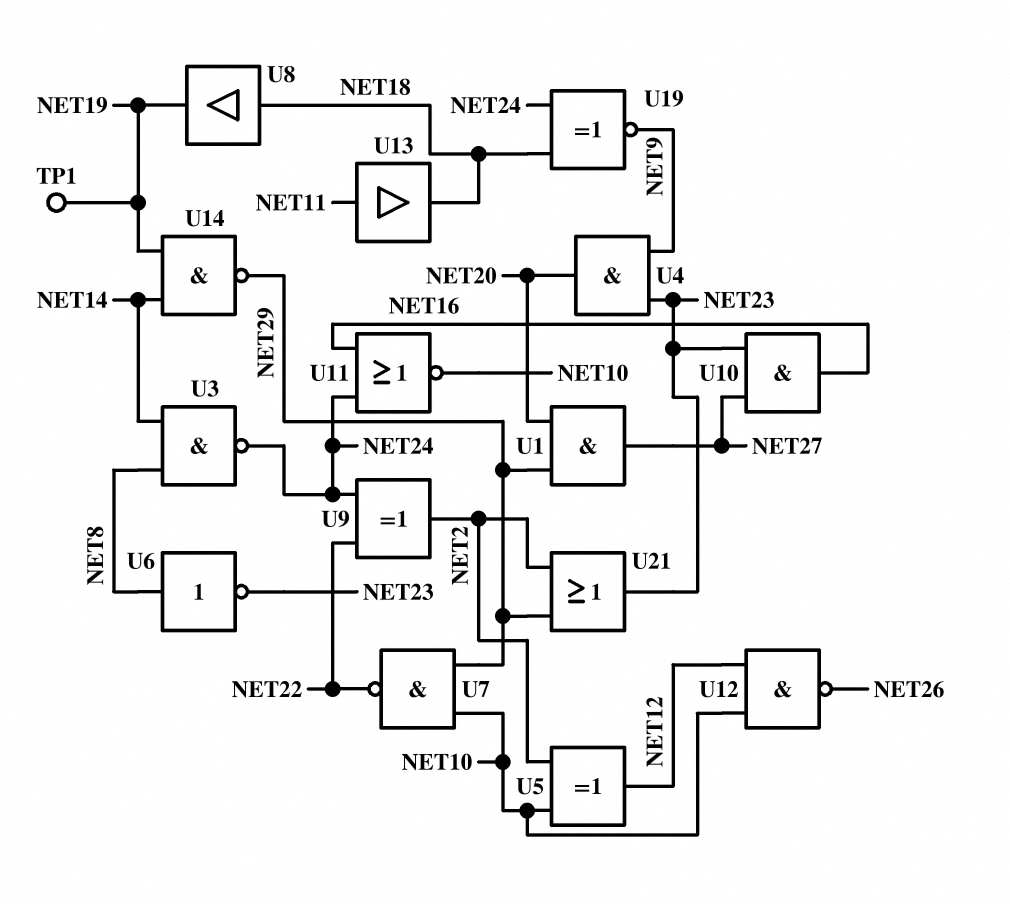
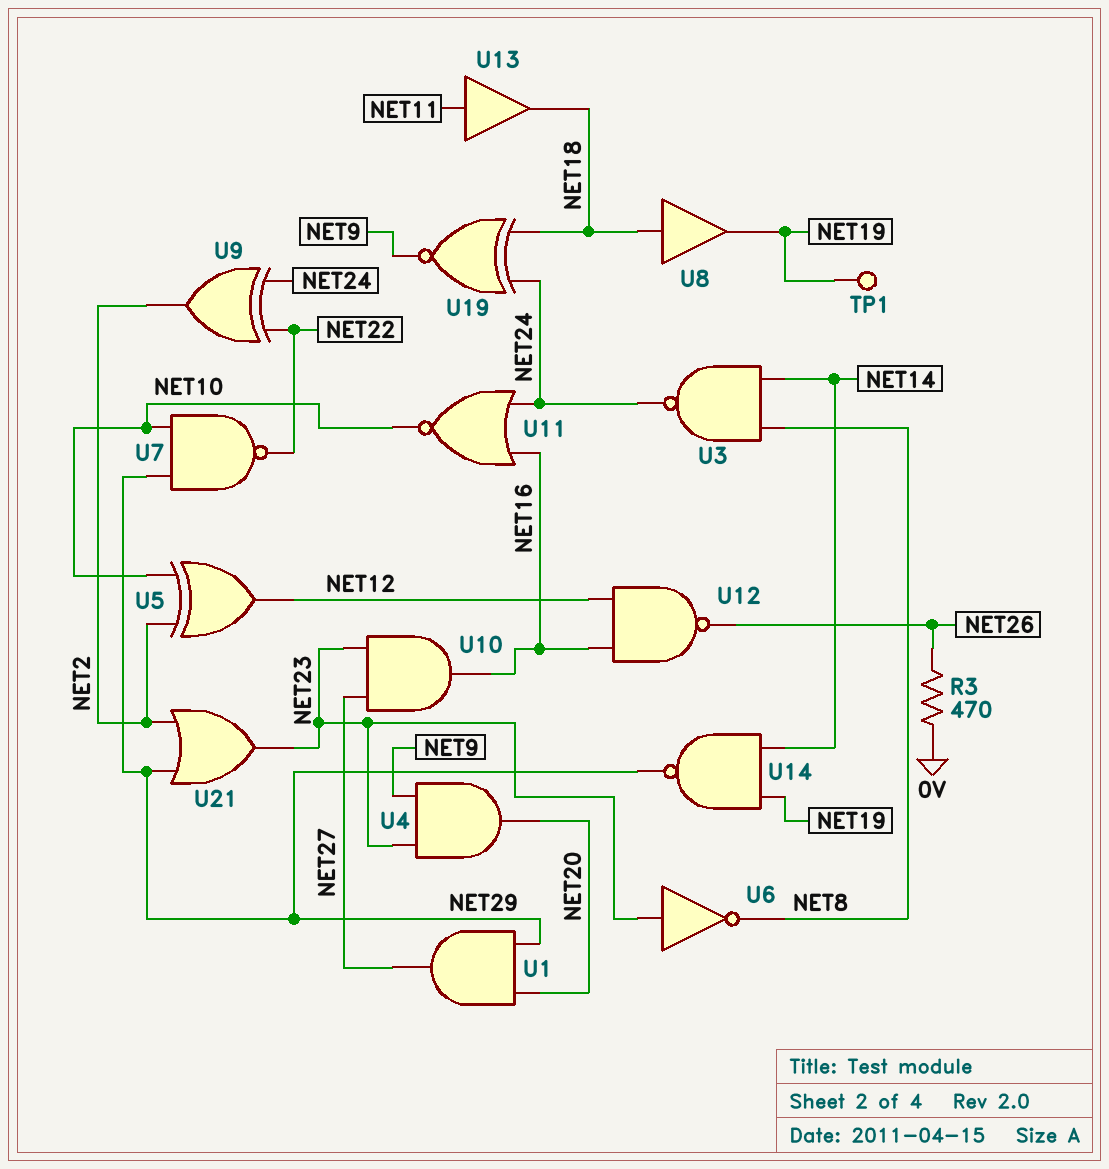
R3: none -> 470 (0V, NET26)
U6: NOT (in NET8, out NET23) -> NOT (in NET23, out NET8)
U12: NAND (in NET10, in NET12, out NET26) -> NAND (in NET12, in NET16, out NET26)

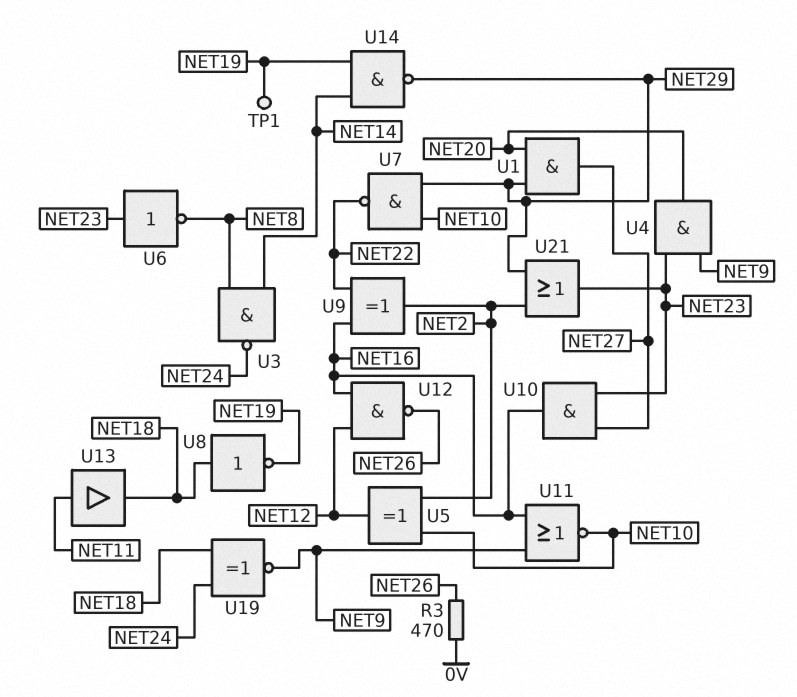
U8: buffer (in NET18, out NET19) -> NOT (in NET18, out NET19)
U9: XOR (in NET22, in NET24, out NET2) -> XOR (in NET16, in NET22, out NET2)
U11: NOR (in NET16, in NET24, out NET10) -> NOR (in NET9, in NET16, out NET10)

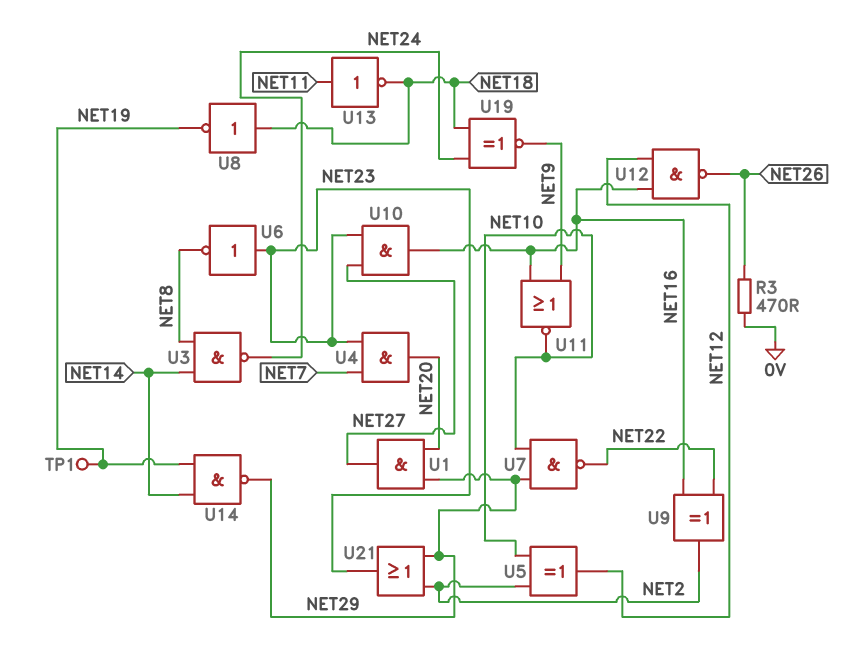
U4: AND (in NET9, in NET23, out NET20) -> AND (in NET7, in NET23, out NET20)
U13: buffer (in NET11, out NET18) -> NOT (in NET11, out NET18)

